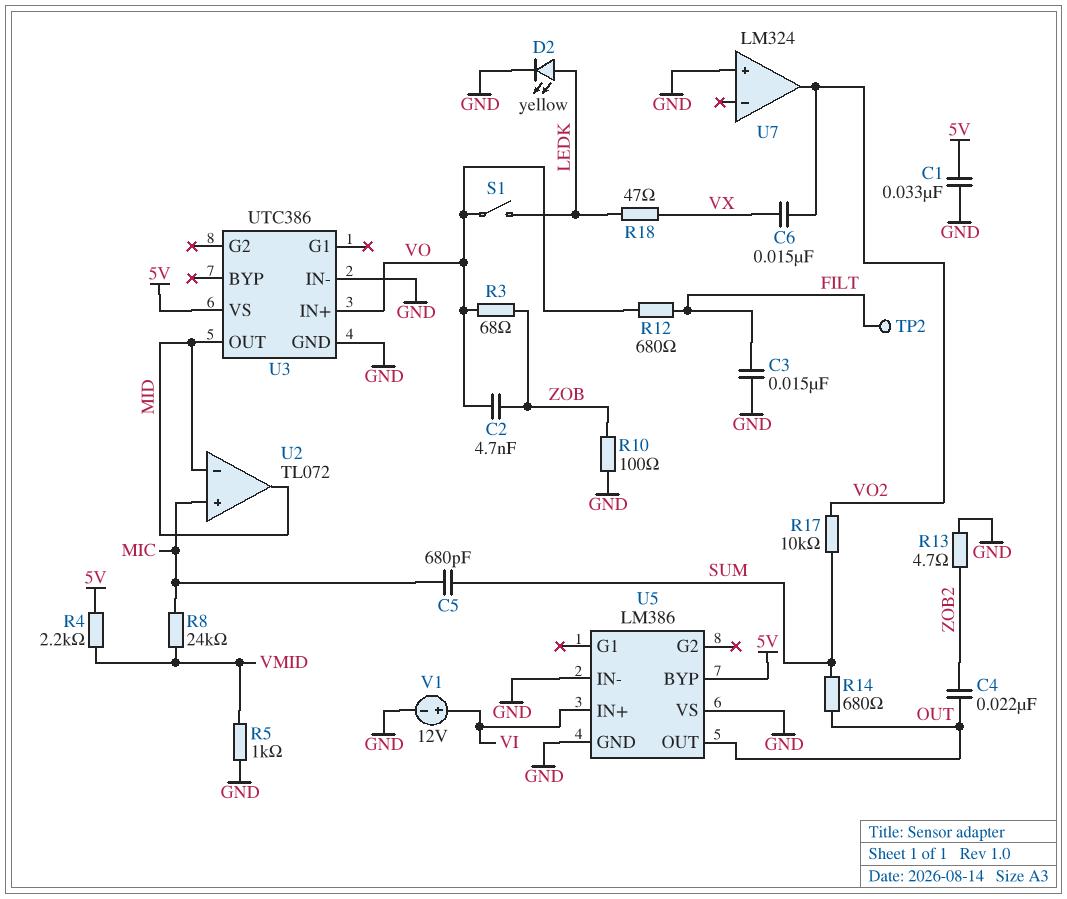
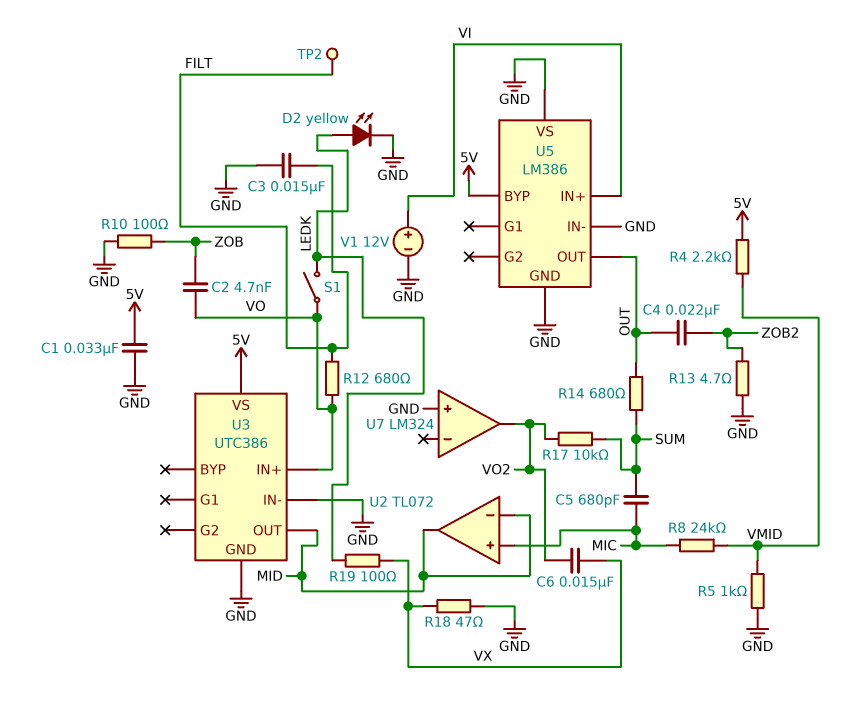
R3: 68 (VO, ZOB) -> none
R18: 47 (LEDK, VX) -> 47 (GND, VX)
R19: none -> 100 (LEDK, VX)

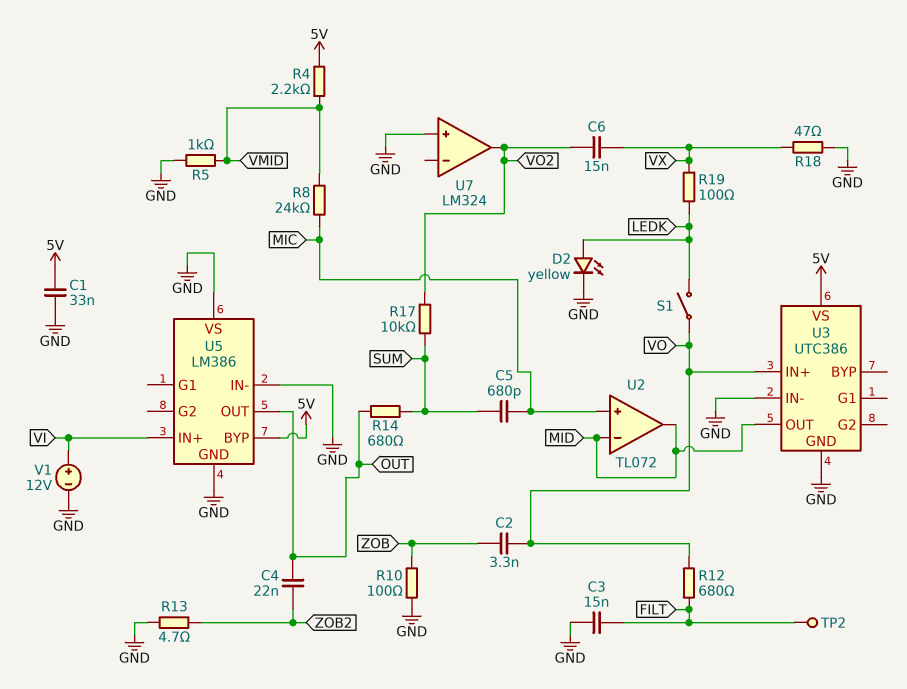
C2: 4.7nF (VO, ZOB) -> 3.3nF (VO, ZOB)

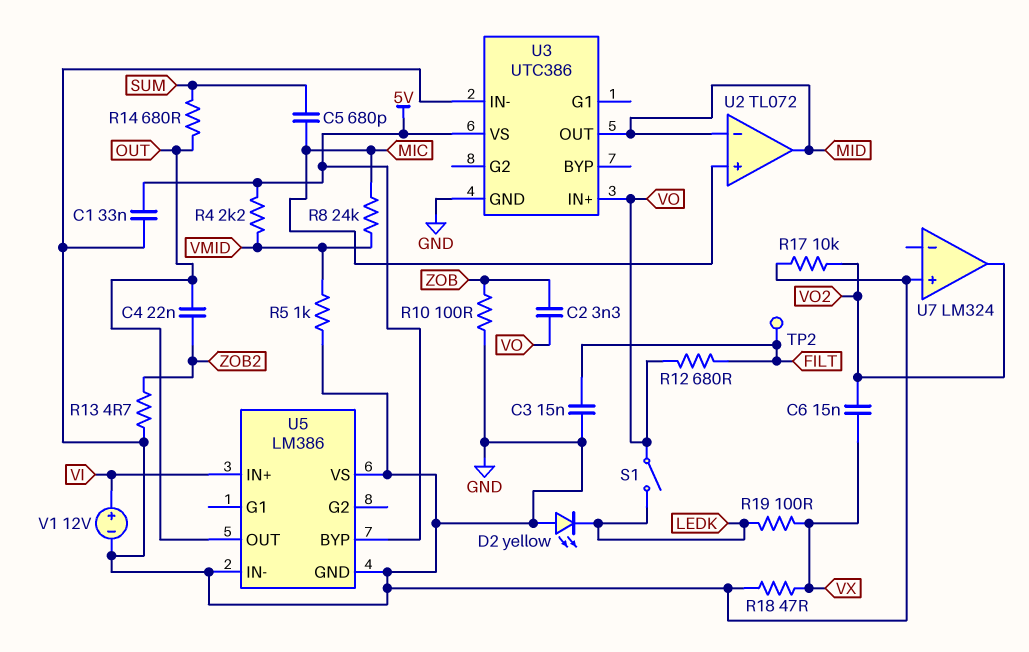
D2: LED yellow (A LEDK, K GND) -> LED yellow (A GND, K LEDK)
R17: 10k (SUM, VO2) -> 10k (GND, VO2)

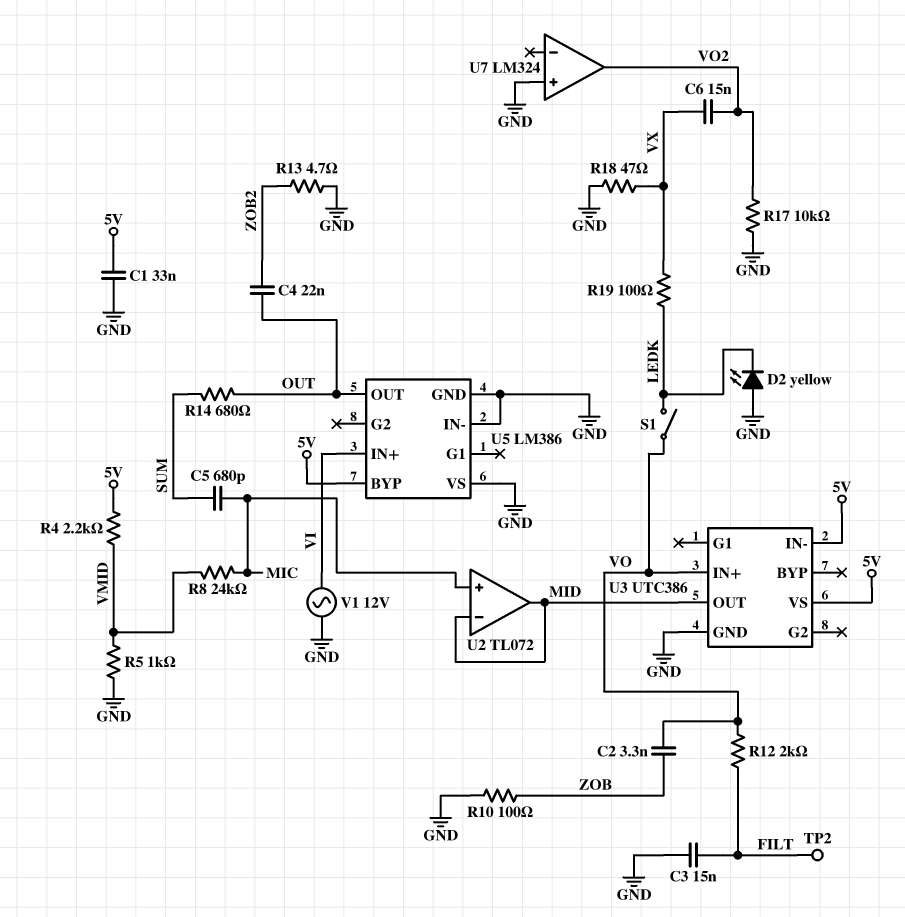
R12: 680 (FILT, VO) -> 2k (FILT, VO)
U3 pin IN-: GND -> 5V
V1: 12V (plus VI, minus GND) -> AC 12V (GND, VI)

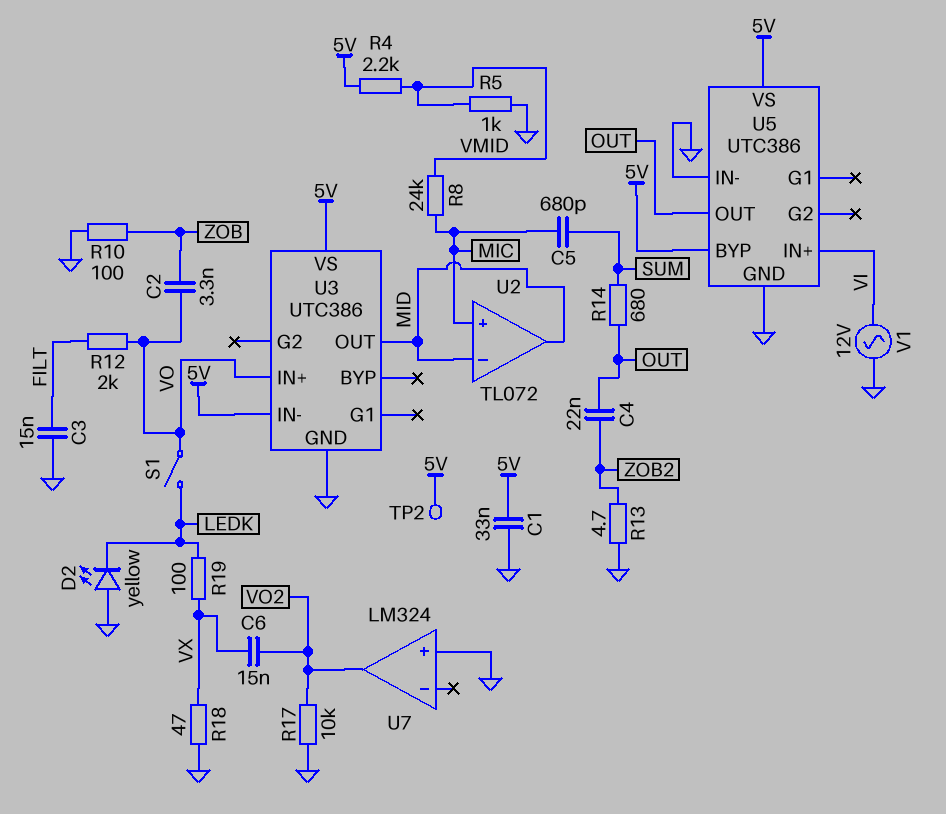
TP2: test point (FILT) -> test point (5V)
U5: LM386 -> UTC386
U5 pin VS: GND -> 5V

